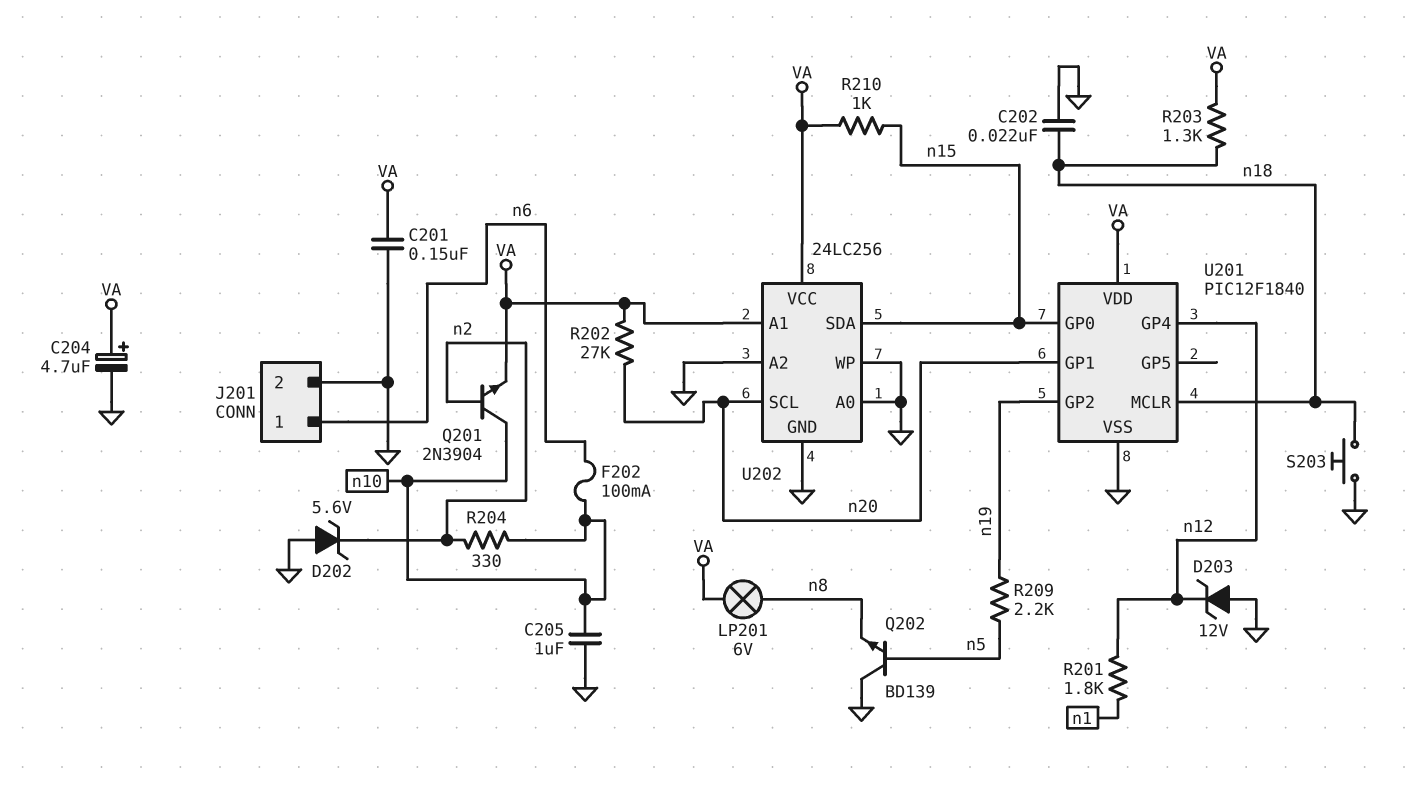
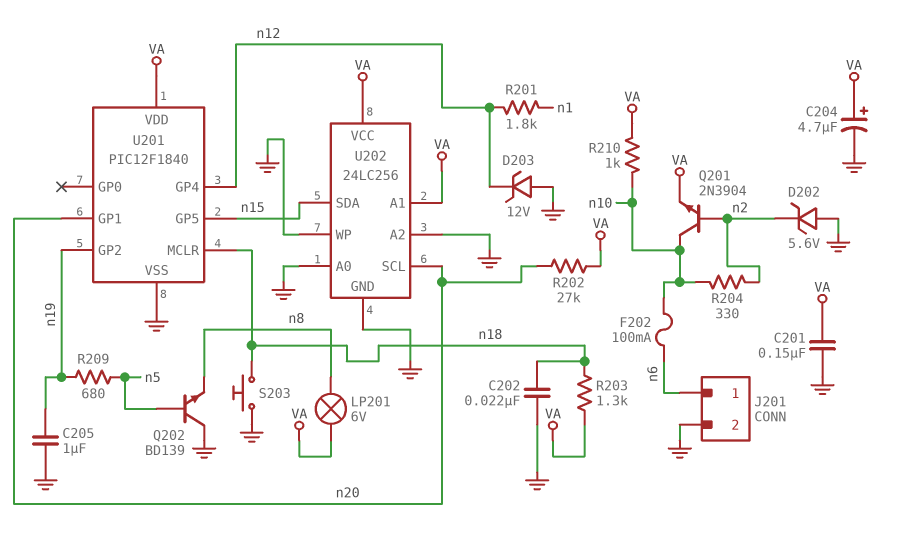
C205: 1uF (GND, n10) -> 1uF (GND, n19)
R209: 2.2k (n5, n19) -> 680 (n5, n19)
R210: 1k (VA, n15) -> 1k (VA, n10)
U201 pin GP0: n15 -> none
U201 pin GP5: none -> n15

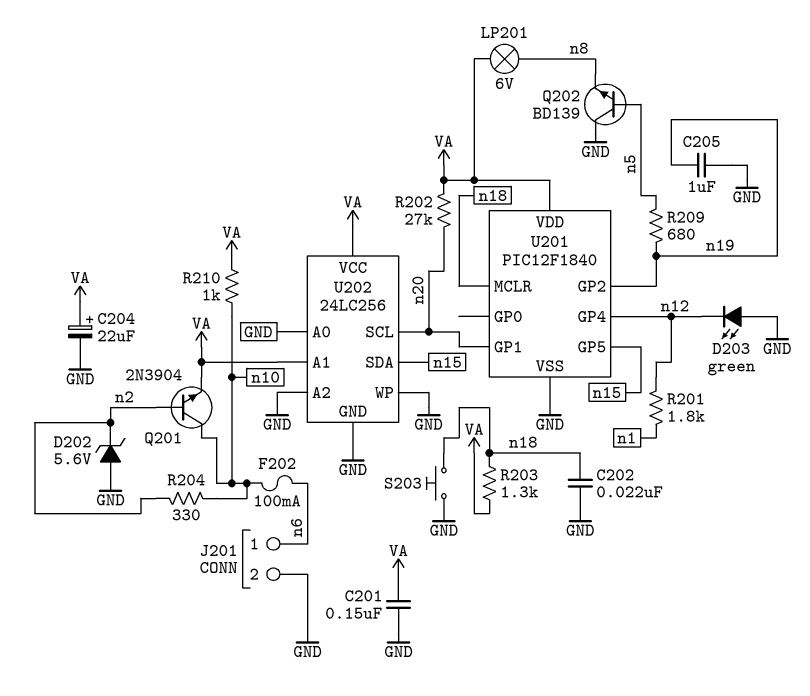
C204: 4.7uF (plus VA, minus GND) -> 22uF (plus VA, minus GND)
D203: zener 12V (A GND, K n12) -> LED green (A GND, K n12)

